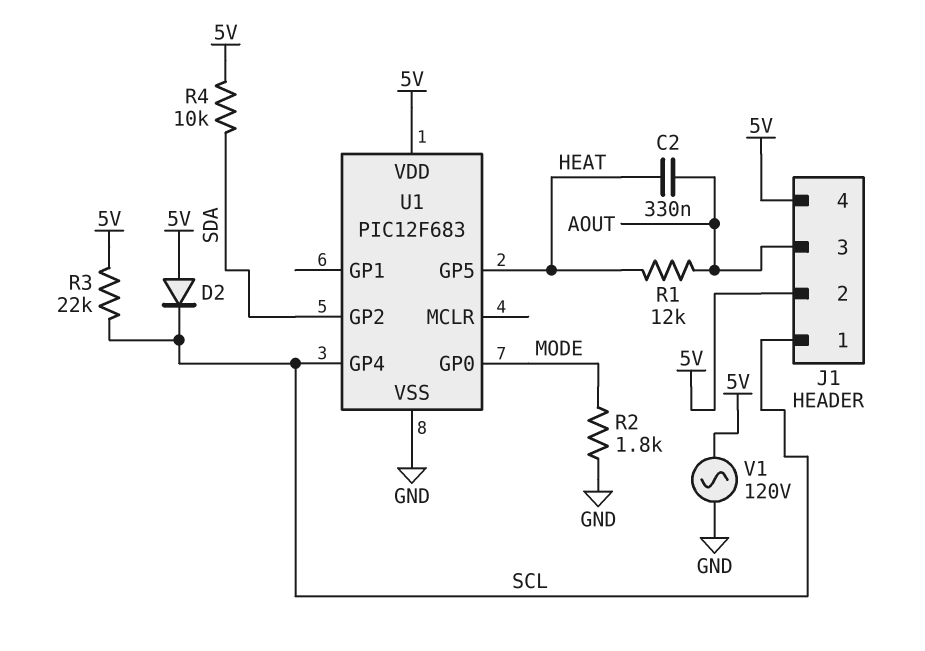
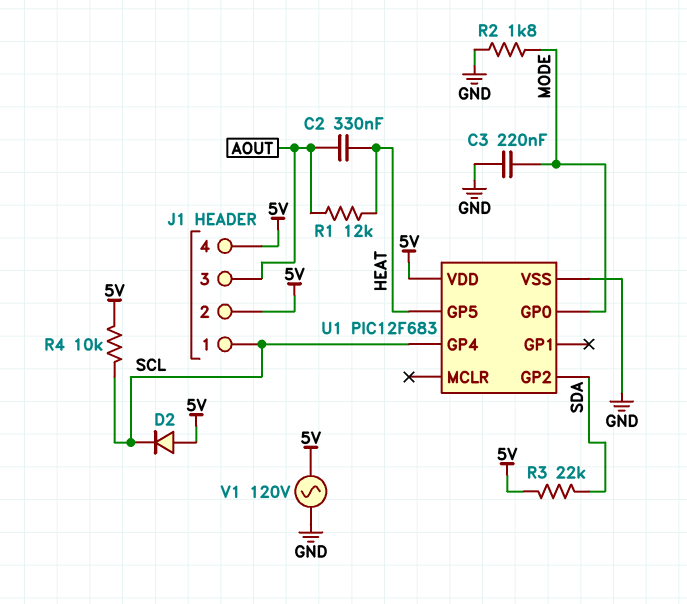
C3: none -> 220nF (GND, MODE)
R3: 22k (5V, SCL) -> 22k (5V, SDA)
R4: 10k (5V, SDA) -> 10k (5V, SCL)

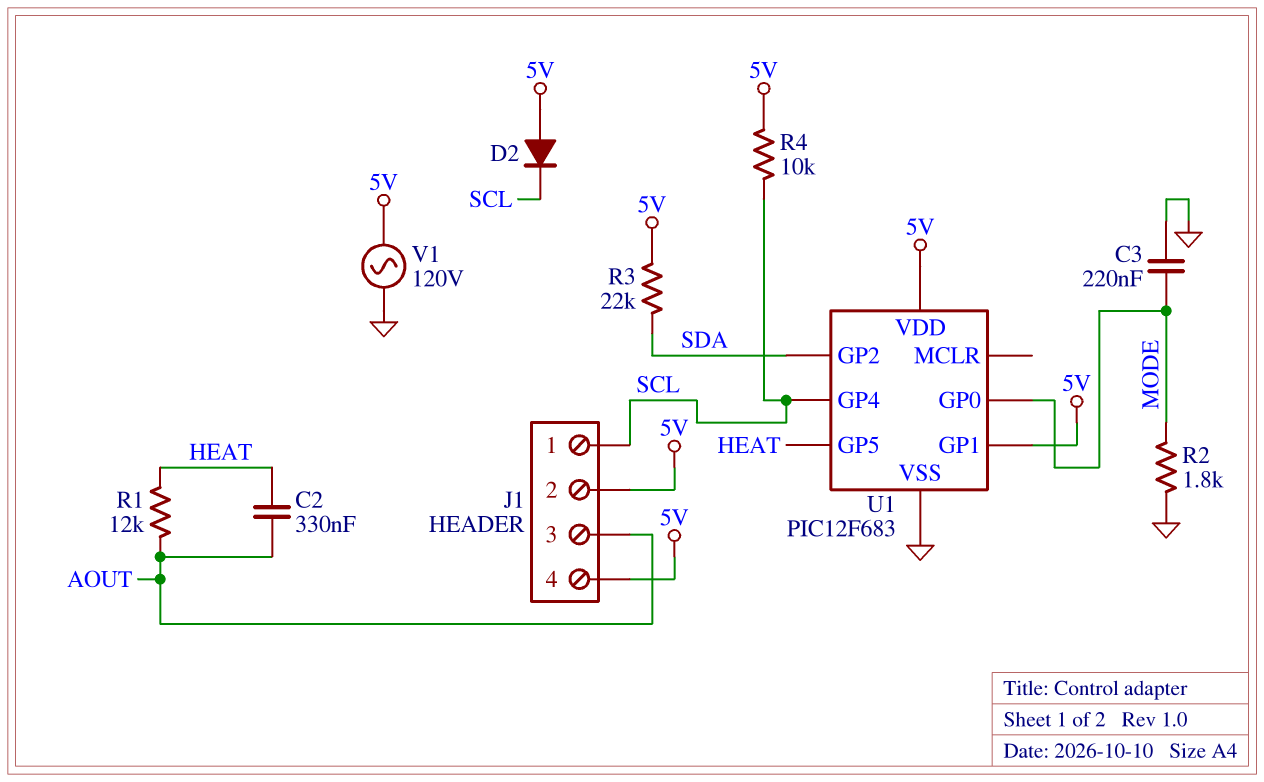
U1 pin GP1: none -> 5V

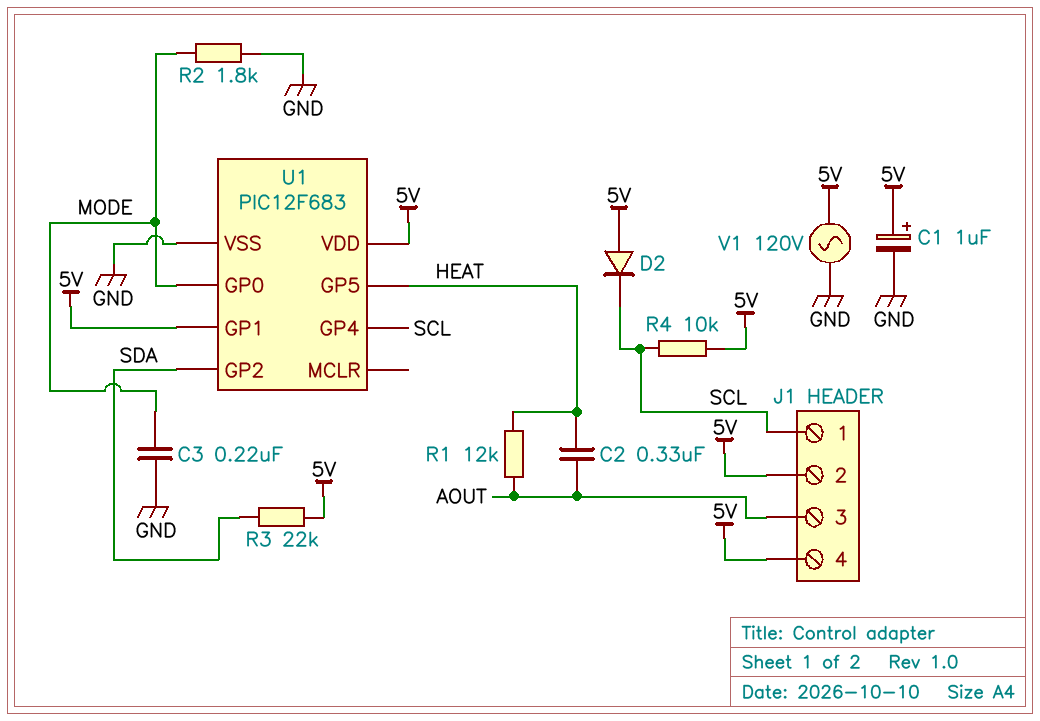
C1: none -> 1uF (plus 5V, minus GND)

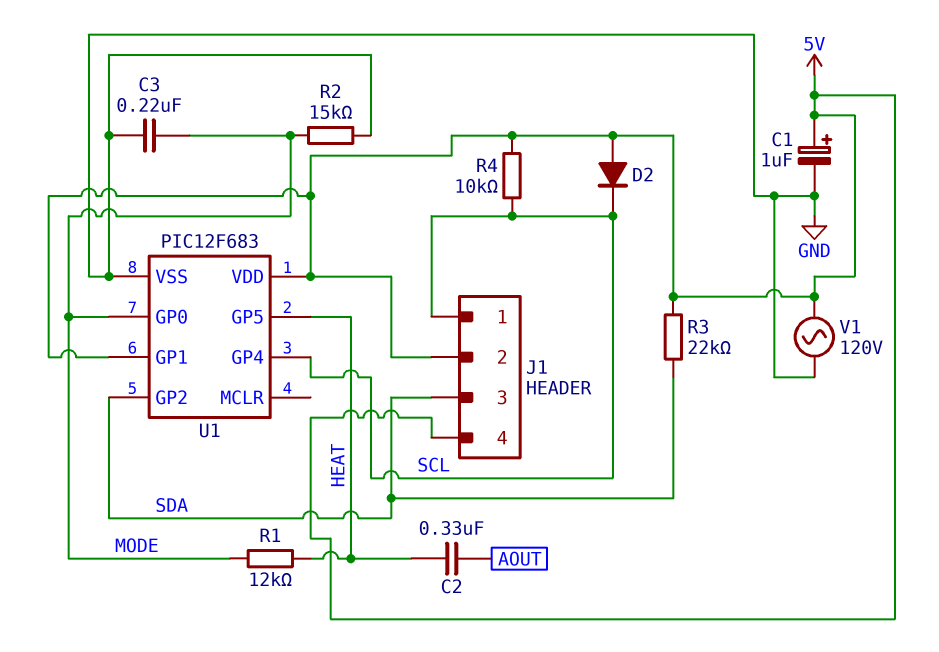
J1 pin 3: AOUT -> SDA
R1: 12k (AOUT, HEAT) -> 12k (HEAT, MODE)
R2: 1.8k (GND, MODE) -> 15k (GND, MODE)

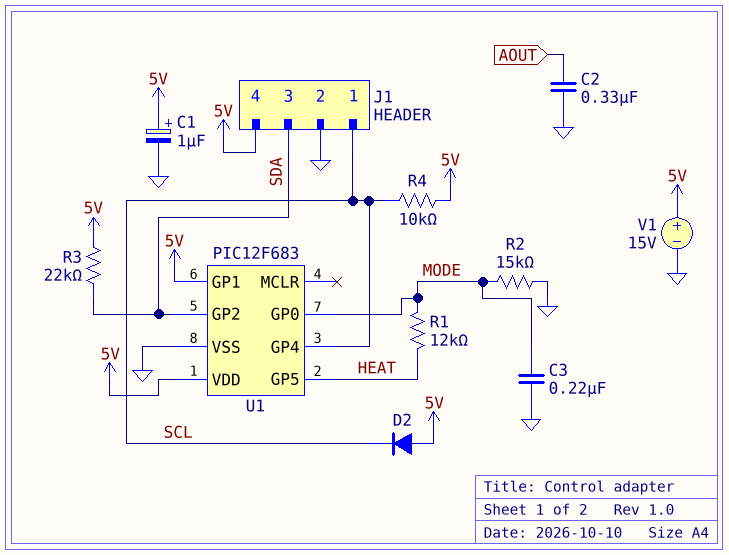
C2: 330nF (AOUT, HEAT) -> 330nF (AOUT, GND)
J1 pin 2: 5V -> GND
V1: AC 120V (5V, GND) -> 15V (plus 5V, minus GND)

